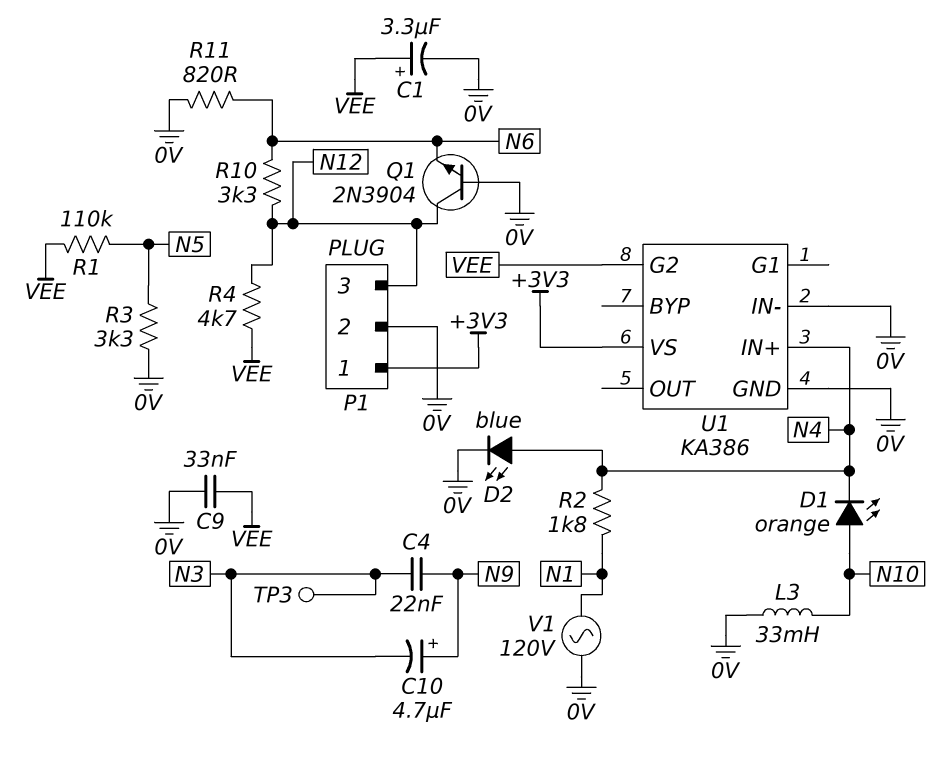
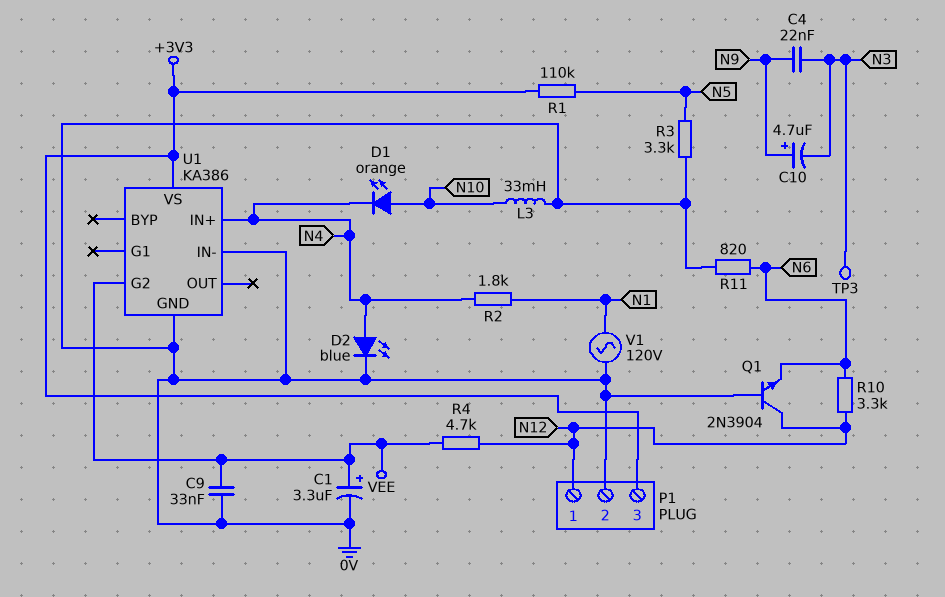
P1 pin 1: +3V3 -> N12
P1 pin 3: N12 -> +3V3
R1: 110k (N5, VEE) -> 110k (+3V3, N5)

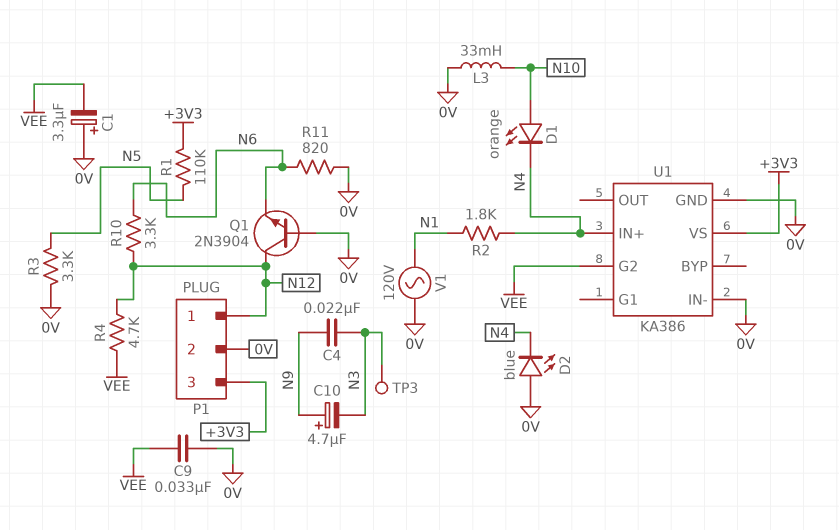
C1: 3.3uF (plus VEE, minus 0V) -> 3.3uF (plus 0V, minus VEE)
D2: LED blue (A N4, K 0V) -> LED blue (A 0V, K N4)

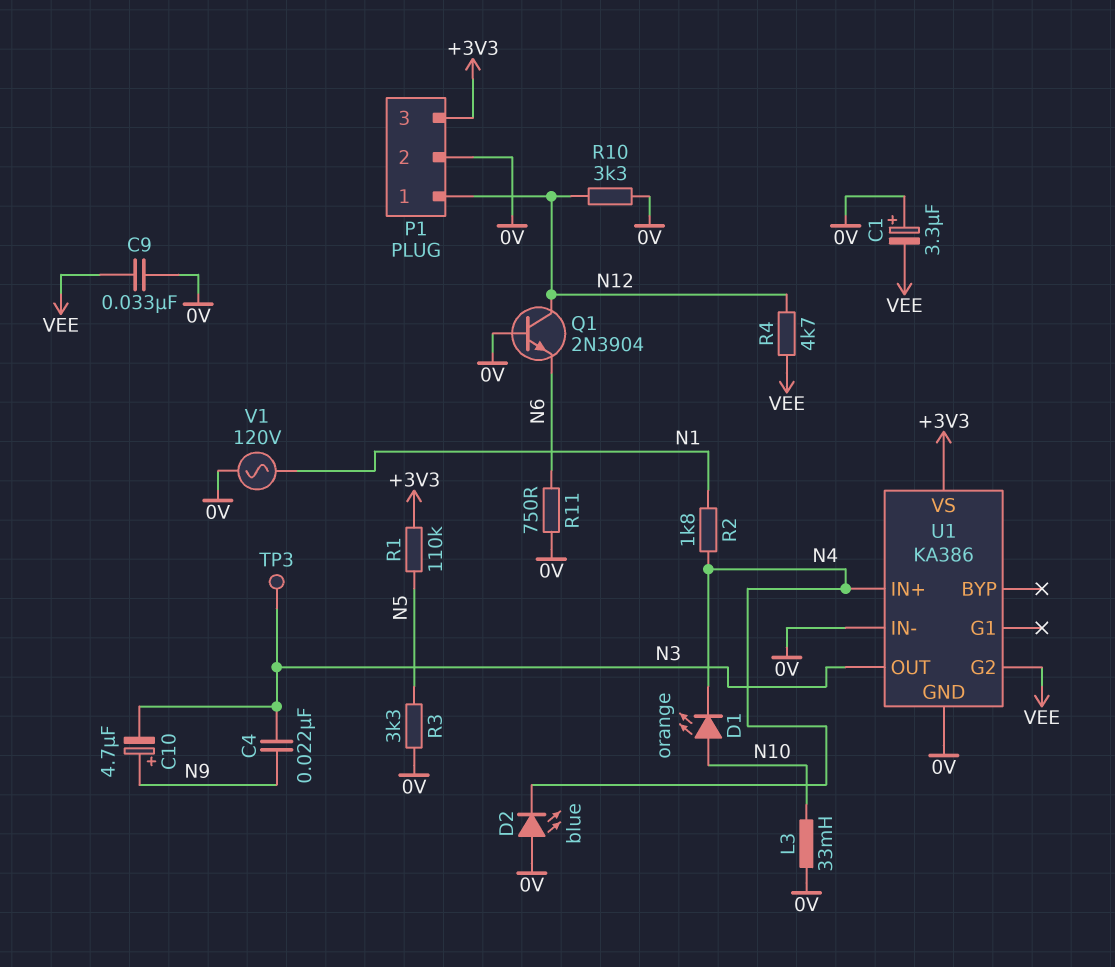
R10: 3.3k (N6, N12) -> 3.3k (0V, N12)
R11: 820 (0V, N6) -> 750 (0V, N6)
U1 pin OUT: none -> N3

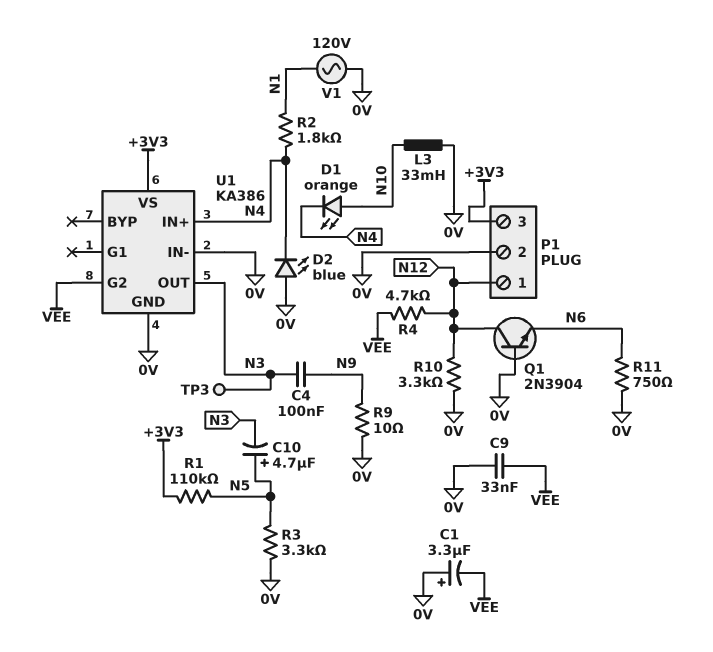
C4: 22nF (N3, N9) -> 100nF (N3, N9)
C10: 4.7uF (plus N9, minus N3) -> 4.7uF (plus N5, minus N3)
R9: none -> 10 (0V, N9)

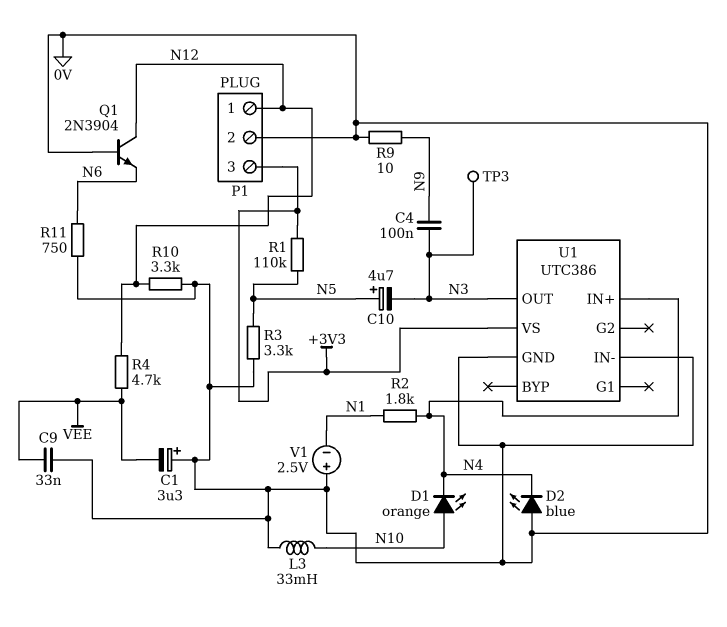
U1: KA386 -> UTC386
U1 pin G2: VEE -> none
V1: AC 120V (0V, N1) -> 2.5V (plus 0V, minus N1)

